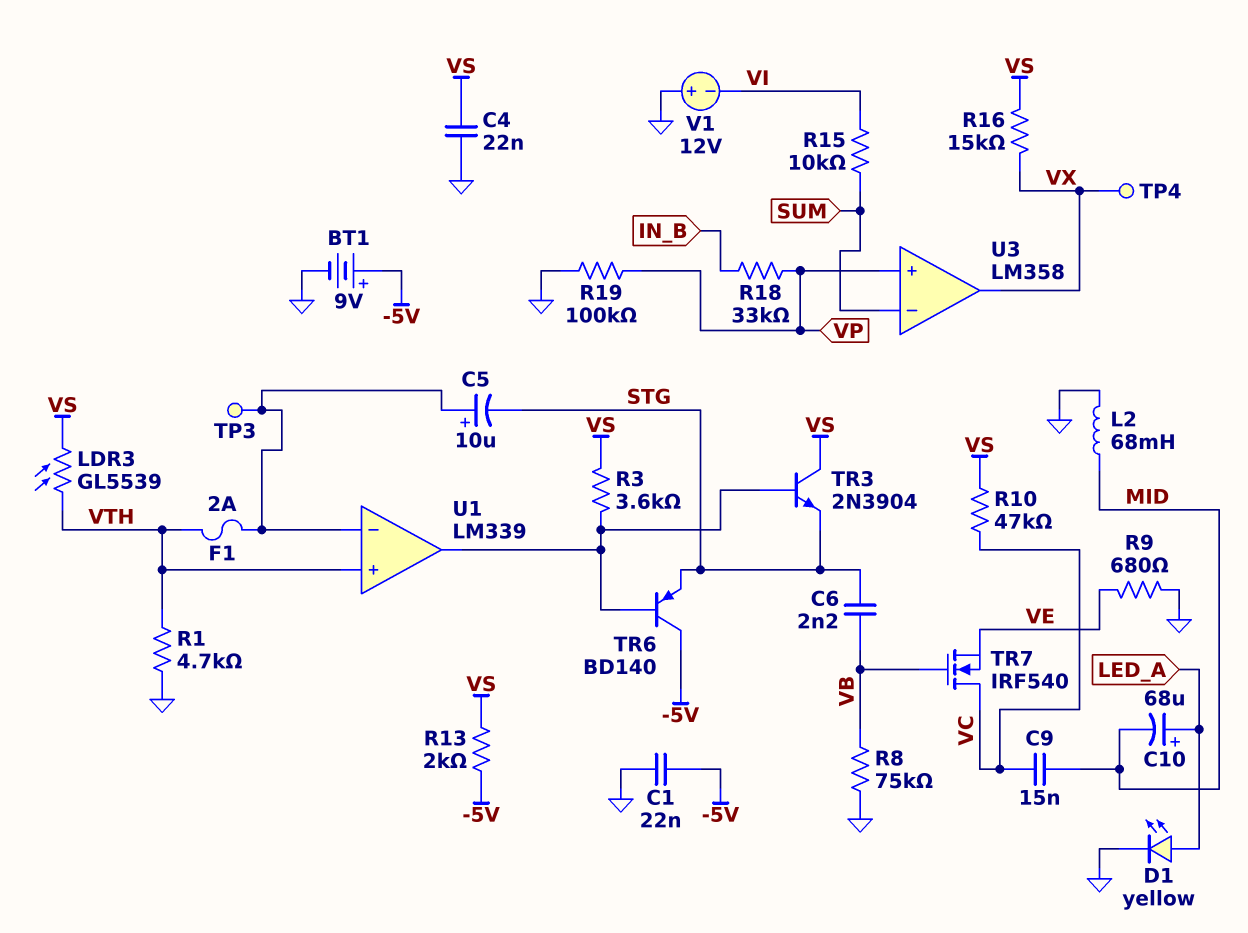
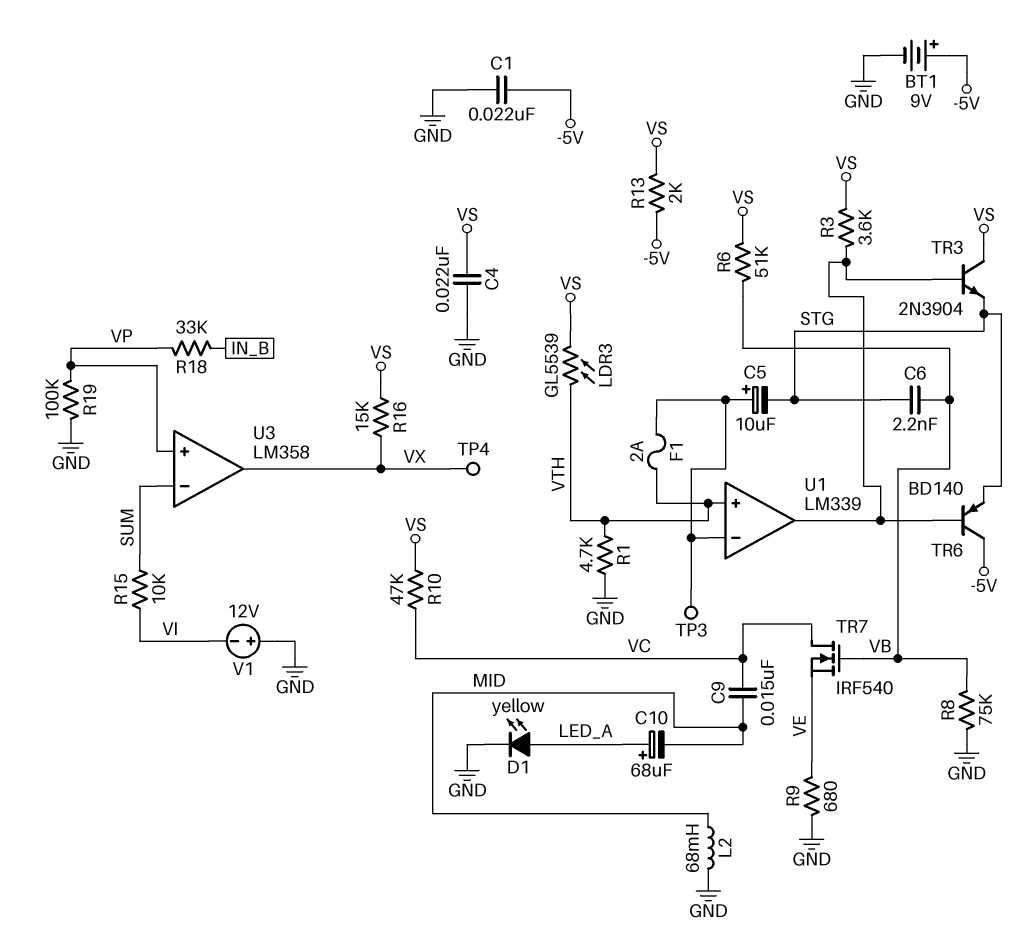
R6: none -> 51k (VB, VS)

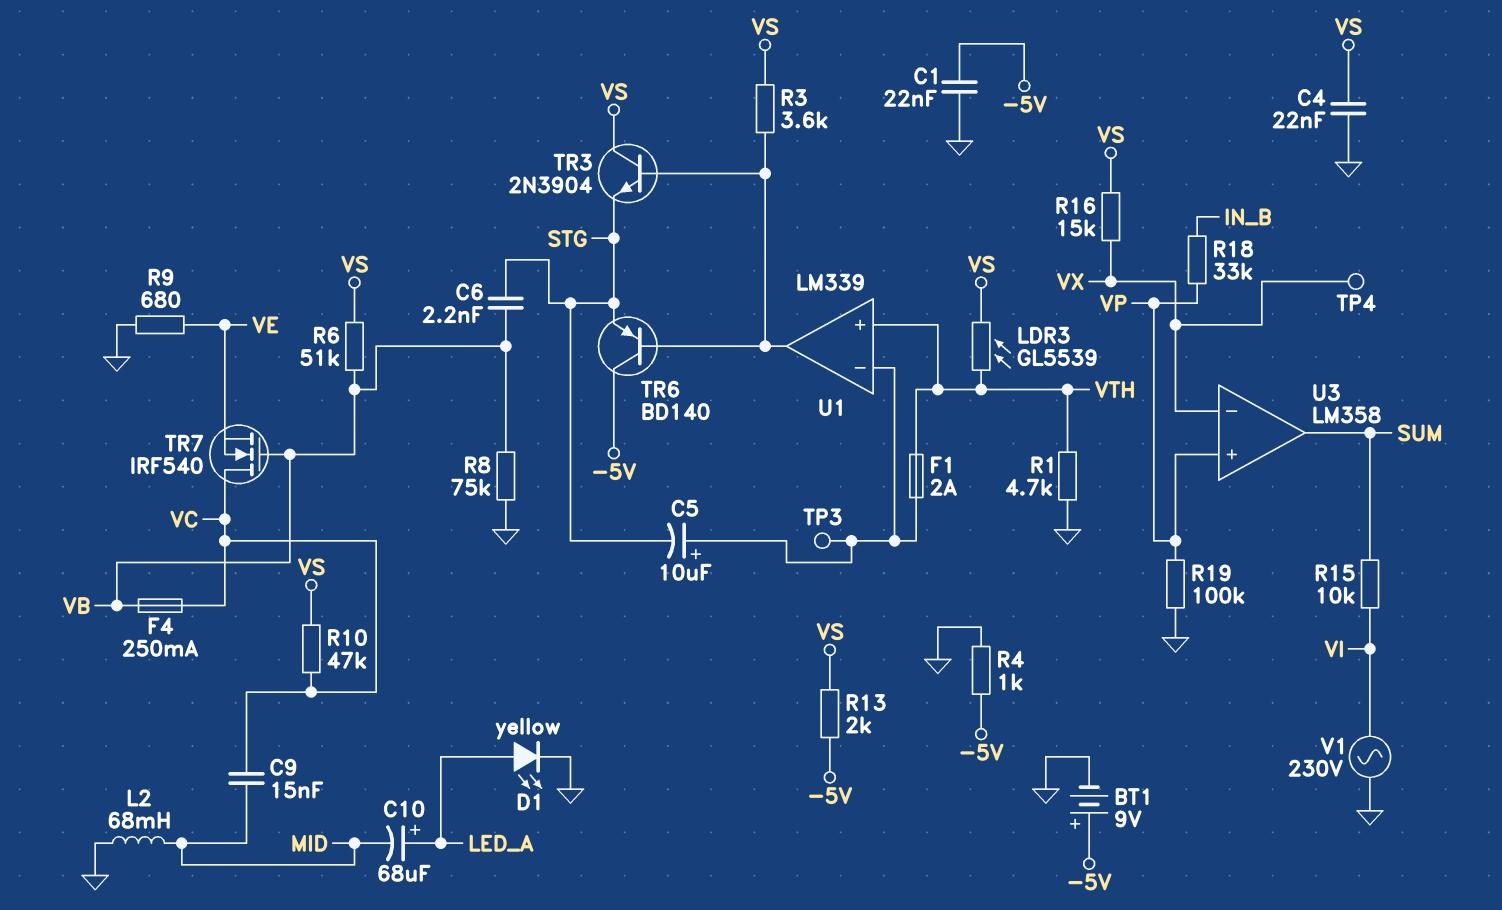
F4: none -> 250mA (VB, VC)
R4: none -> 1k (-5V, GND)
U3 pin in-: SUM -> VX
U3 pin out: VX -> SUM
V1: 12V (plus GND, minus VI) -> AC 230V (GND, VI)

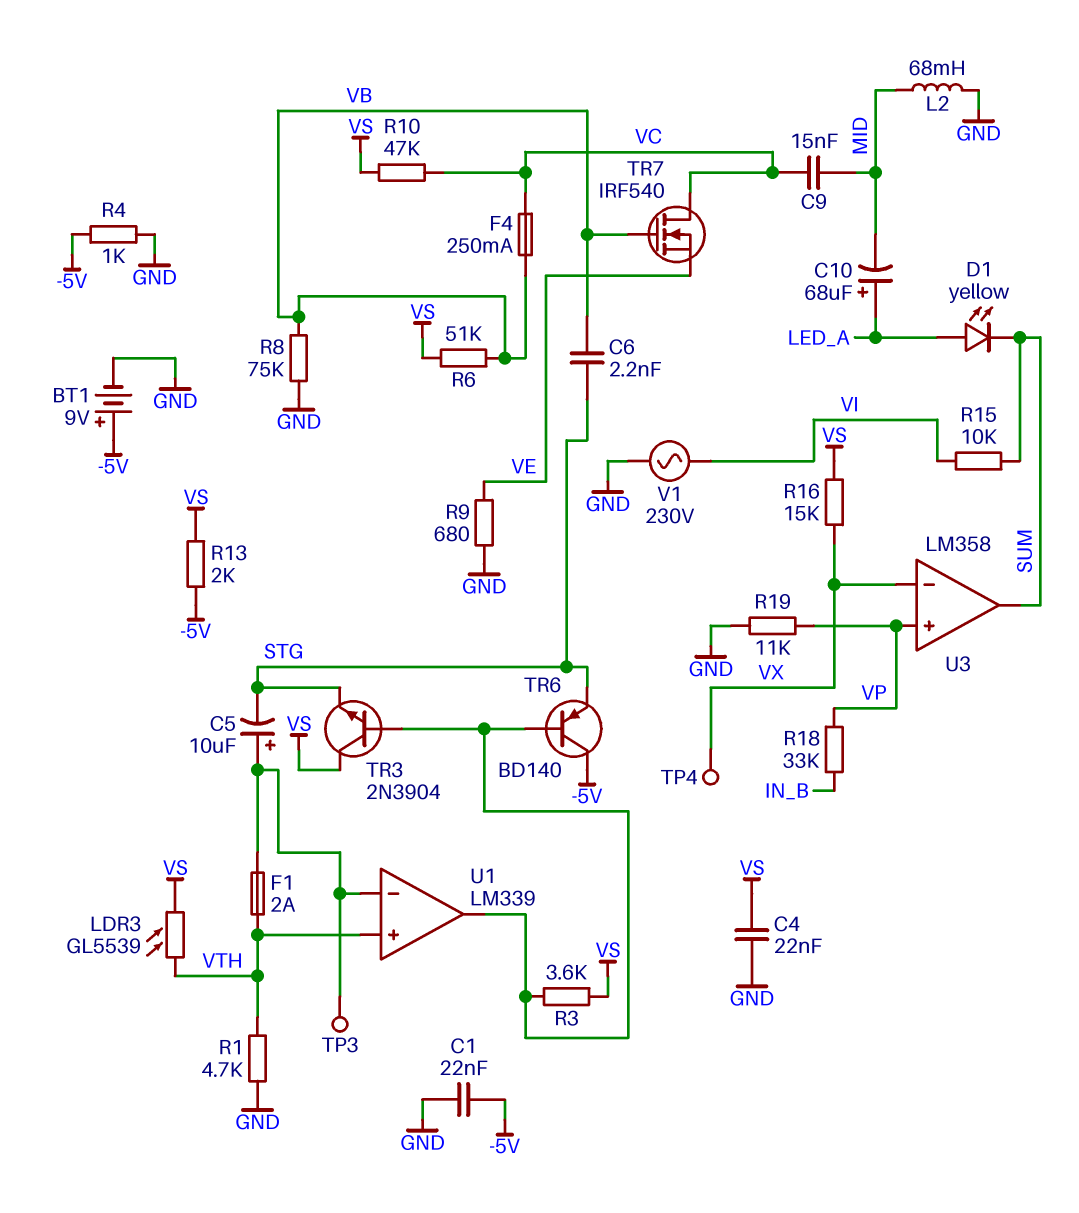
D1: LED yellow (A LED_A, K GND) -> LED yellow (A LED_A, K SUM)
R19: 100k (GND, VP) -> 11k (GND, VP)

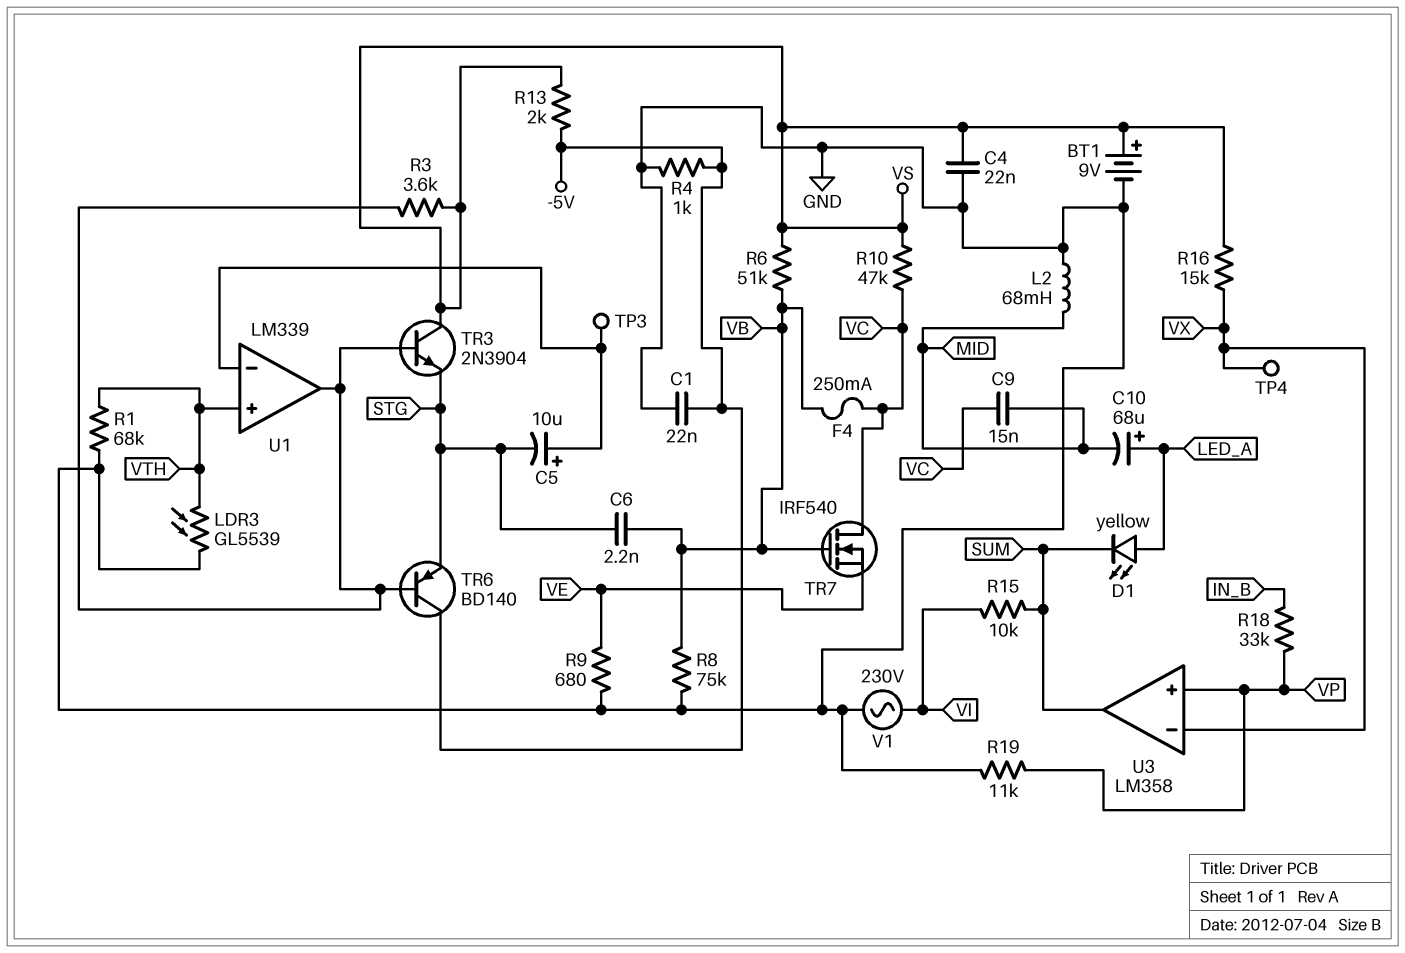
BT1: 9V (plus -5V, minus GND) -> 9V (plus VS, minus GND)
F1: 2A (U1/in-, VTH) -> none
LDR3: GL5539 (VS, VTH) -> GL5539 (GND, VTH)
R1: 4.7k (GND, VTH) -> 68k (GND, VTH)

